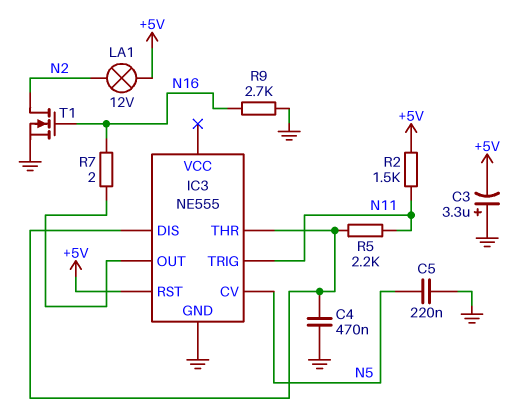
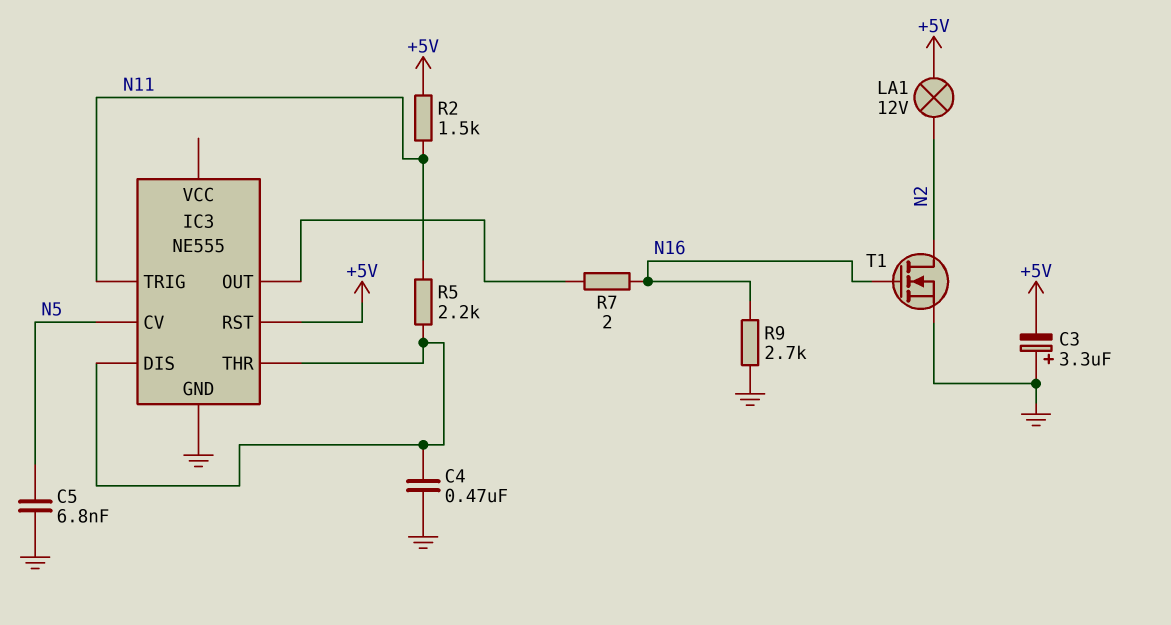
C5: 220nF (GND, N5) -> 6.8nF (GND, N5)

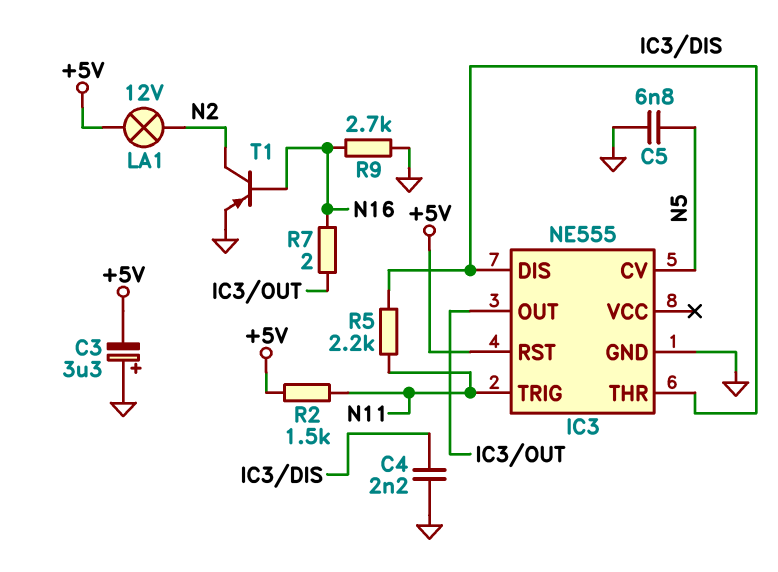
C4: 470nF (GND, IC3/DIS) -> 2.2nF (GND, IC3/DIS)
T1: NMOS (G N16, D N2, S GND) -> PNP (B N16, C N2, E GND)

